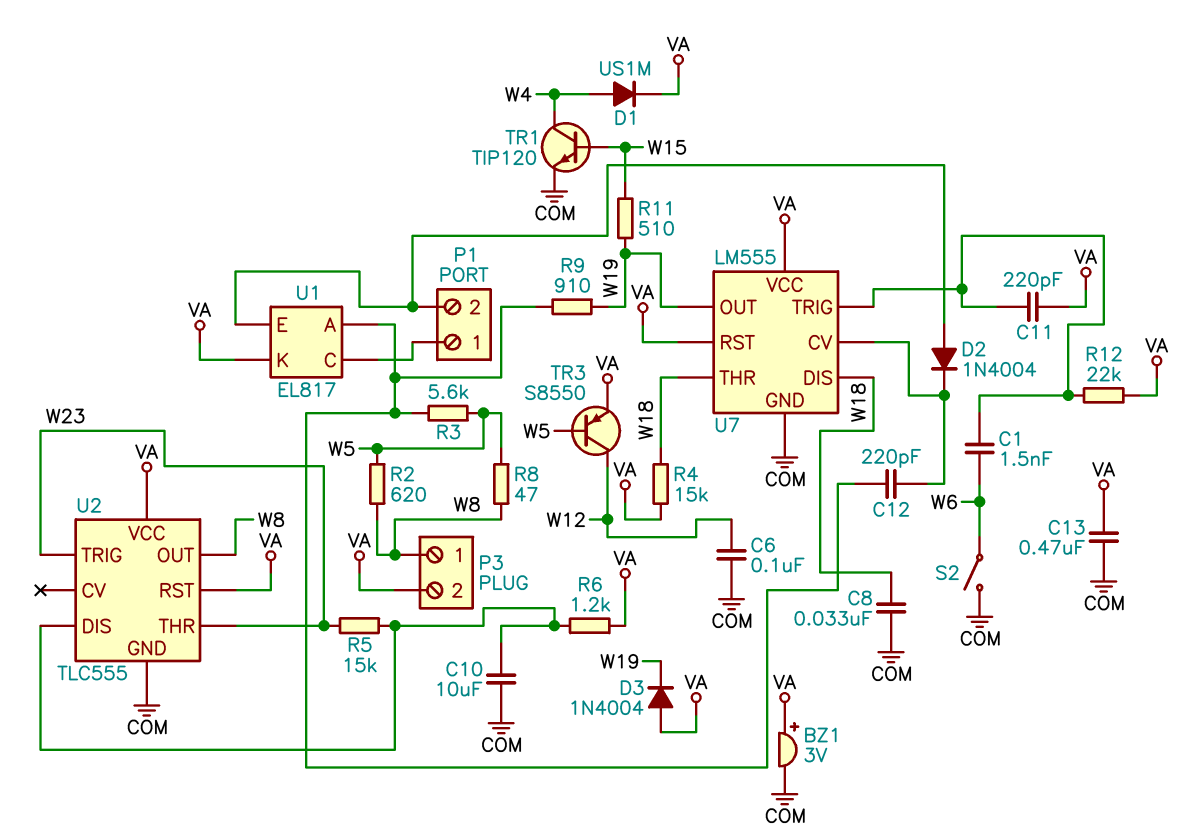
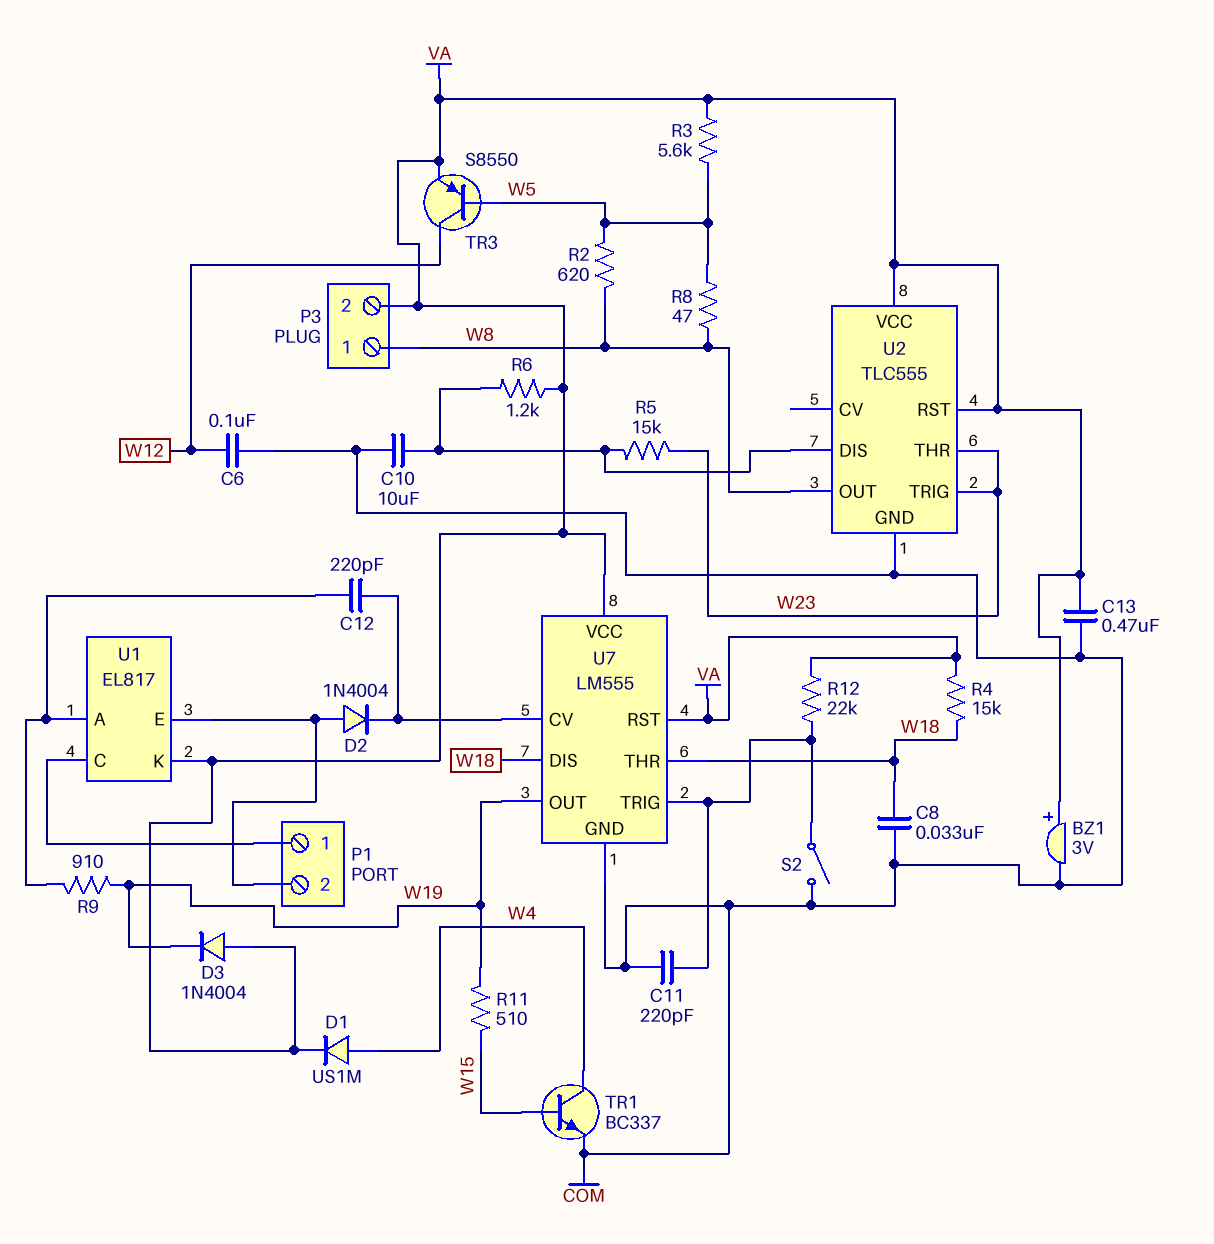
C1: 1.5nF (U7/TRIG, W6) -> none
C11: 220pF (U7/TRIG, VA) -> 220pF (COM, U7/TRIG)
R3: 5.6k (U1/A, W5) -> 5.6k (VA, W5)
S2: switch (COM, W6) -> switch (COM, U7/TRIG)
TR1: NPN TIP120 (B W15, C W4, E COM) -> NPN BC337 (B W15, C W4, E COM)

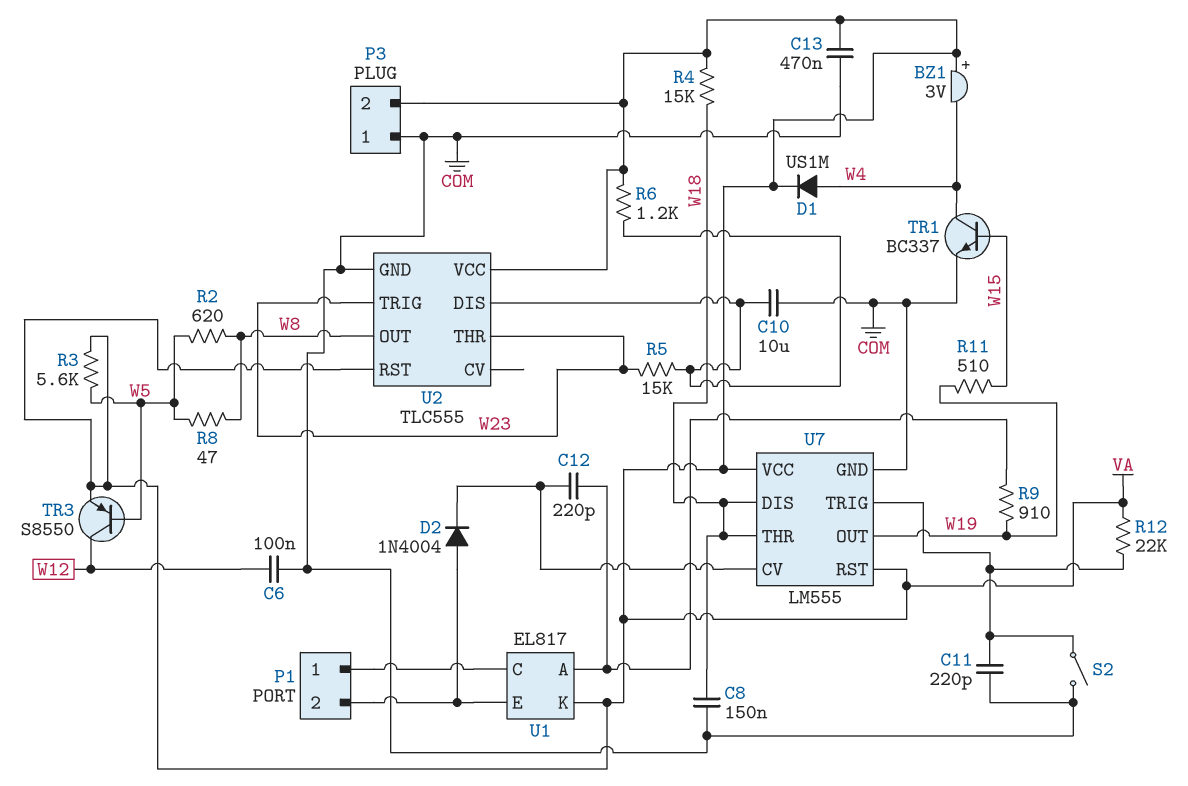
BZ1: buzzer 3V (plus VA, minus COM) -> buzzer 3V (plus VA, minus W4)
C8: 33nF (COM, W18) -> 150nF (COM, W18)
D3: diode 1N4004 (A VA, K W19) -> none
P3 pin 1: W8 -> COM

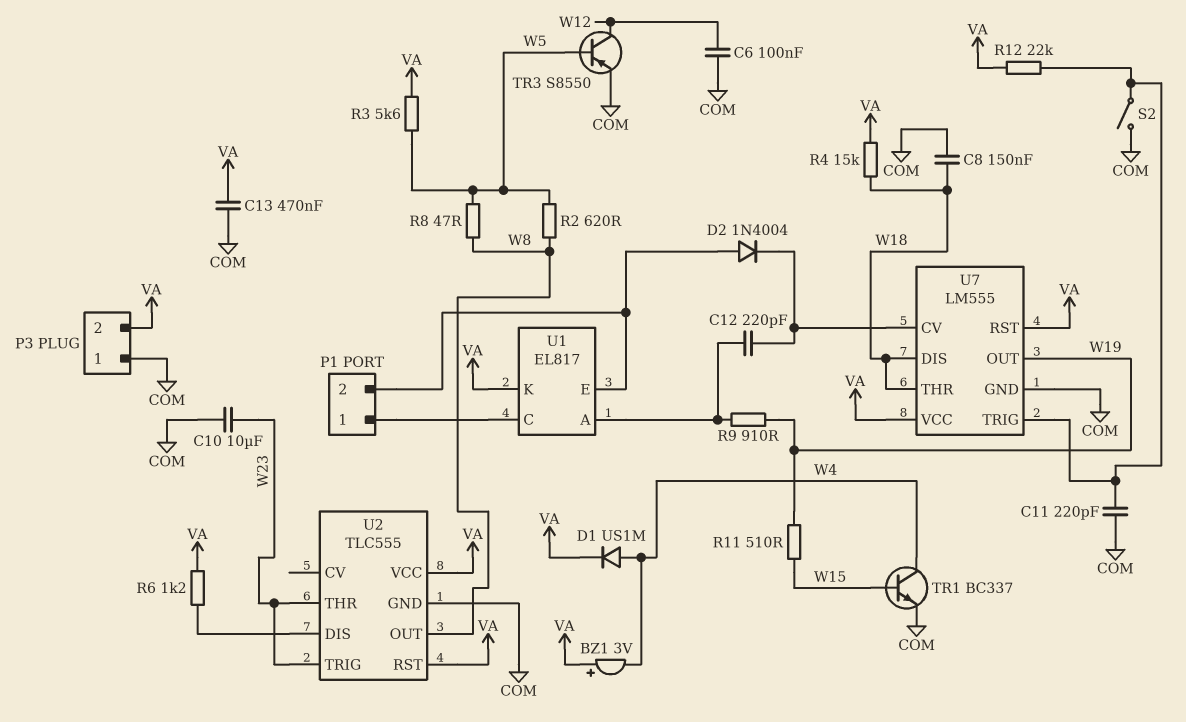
C10: 10uF (COM, U2/DIS) -> 10uF (COM, W23)
R5: 15k (U2/DIS, W23) -> none
TR3: PNP S8550 (B W5, C W12, E VA) -> PNP S8550 (B W5, C W12, E COM)

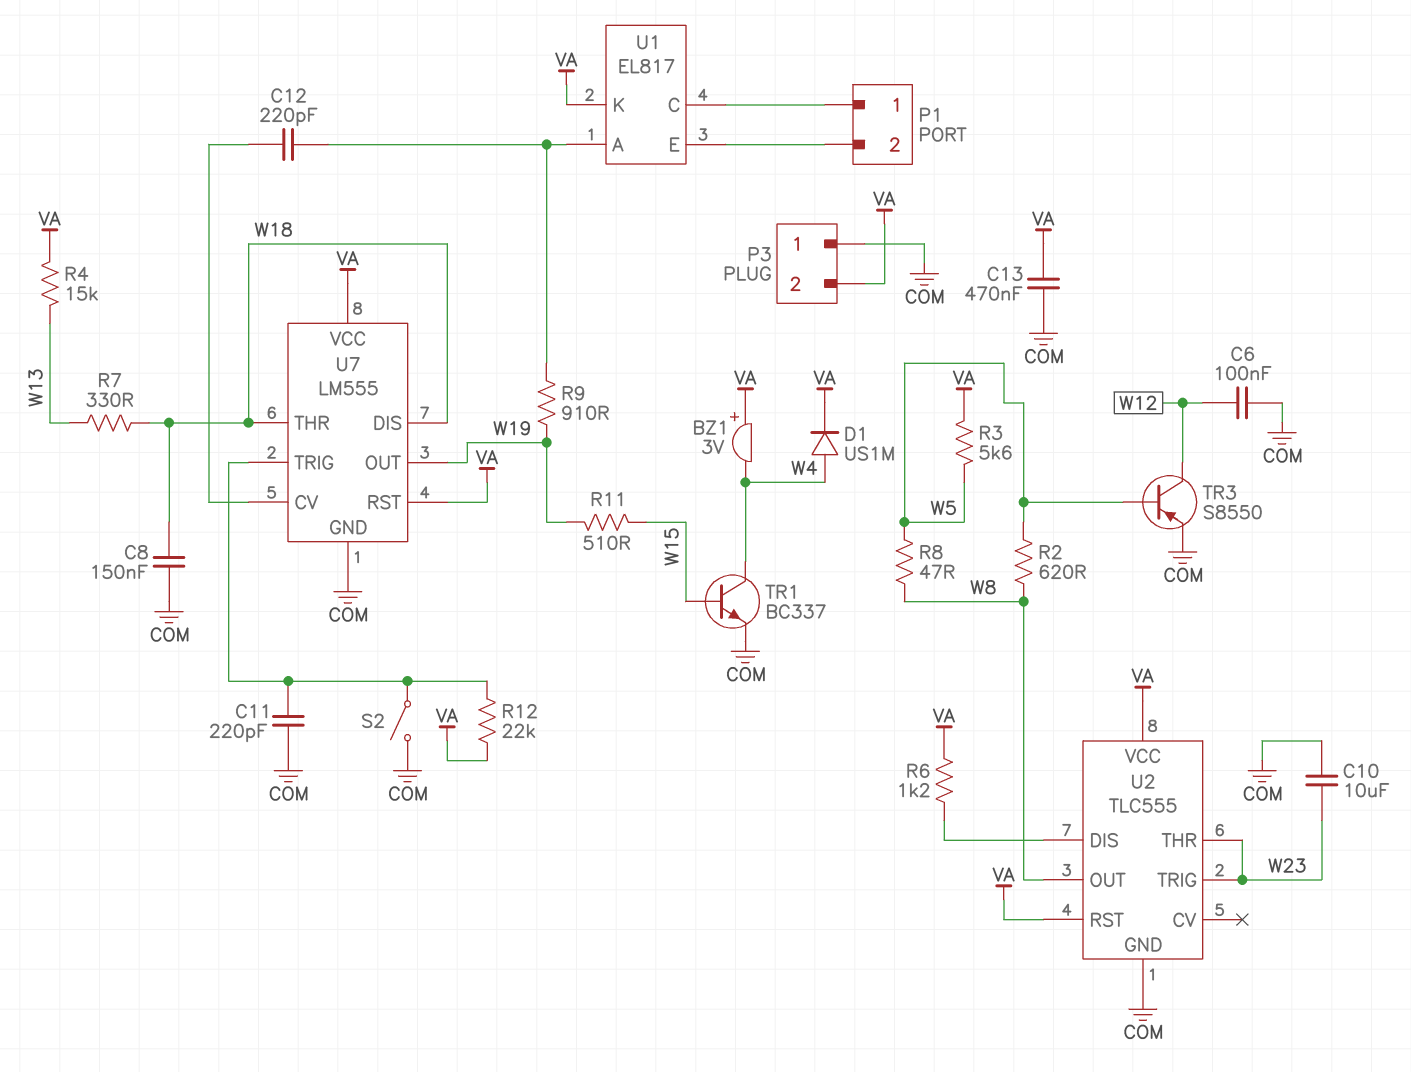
D2: diode 1N4004 (A P1/2, K U7/CV) -> none
R4: 15k (VA, W18) -> 15k (VA, W13)
R7: none -> 330 (W13, W18)

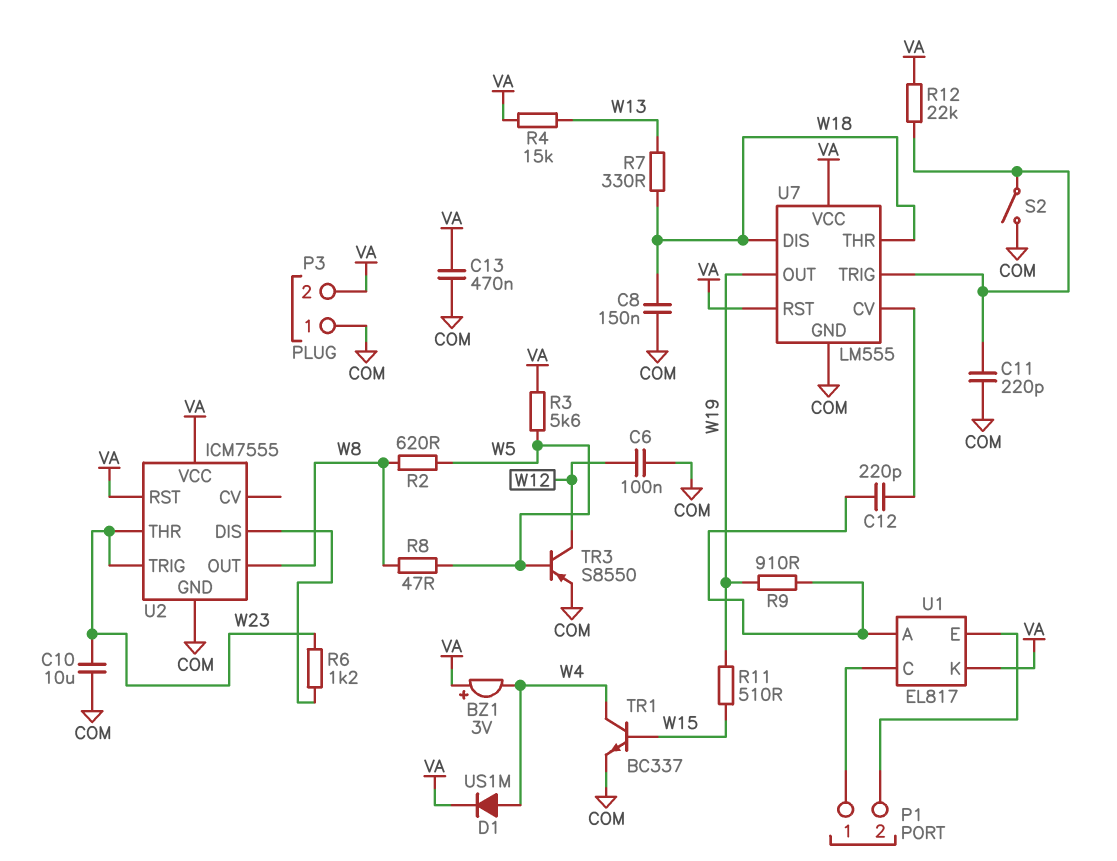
R6: 1.2k (U2/DIS, VA) -> 1.2k (U2/DIS, W23)
U2: TLC555 -> ICM7555

